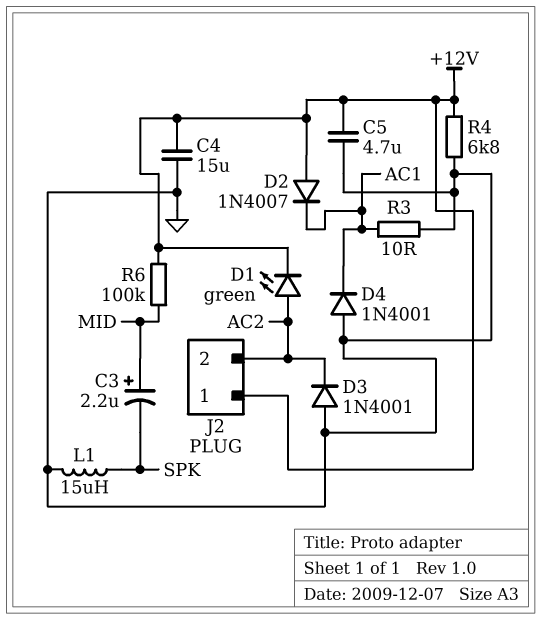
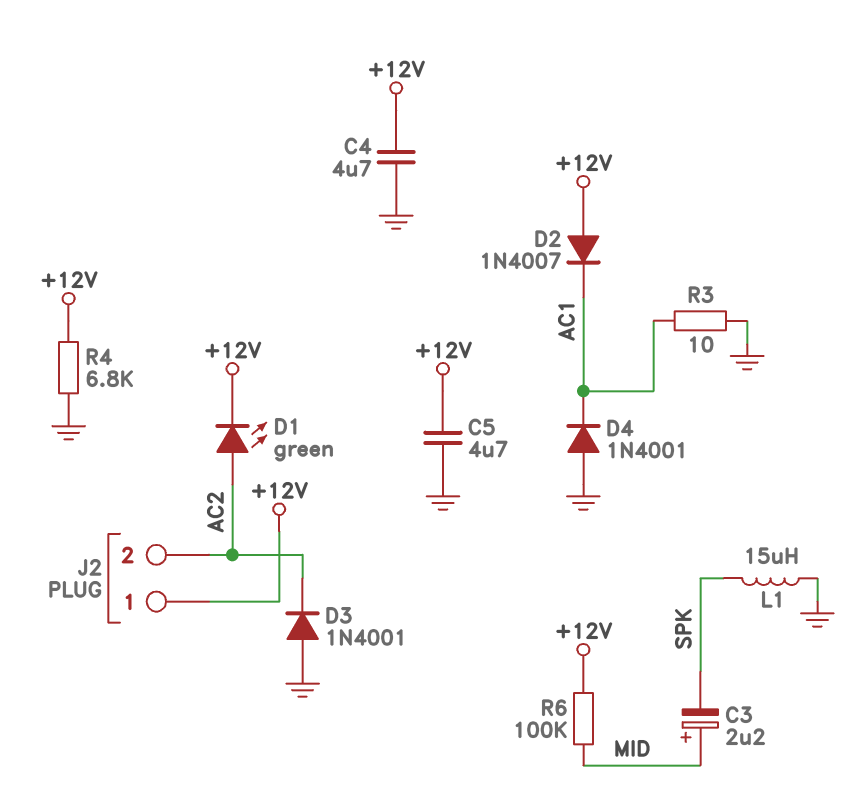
C4: 15uF (+12V, GND) -> 4.7uF (+12V, GND)

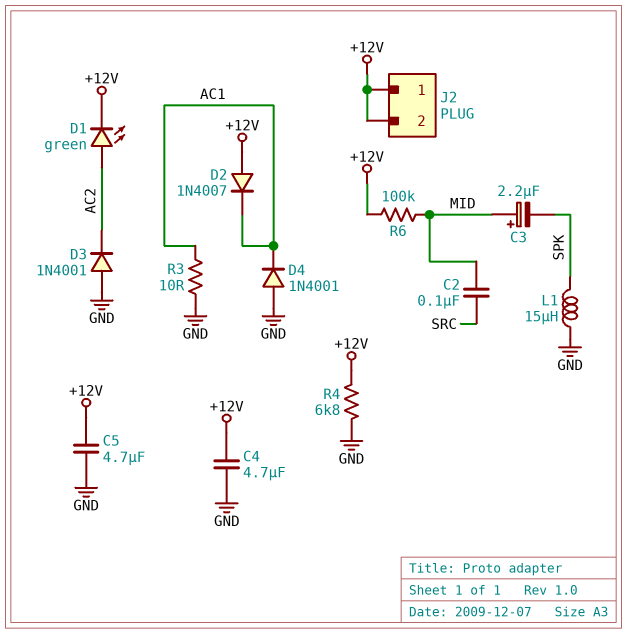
C2: none -> 100nF (MID, SRC)
J2 pin 2: AC2 -> +12V

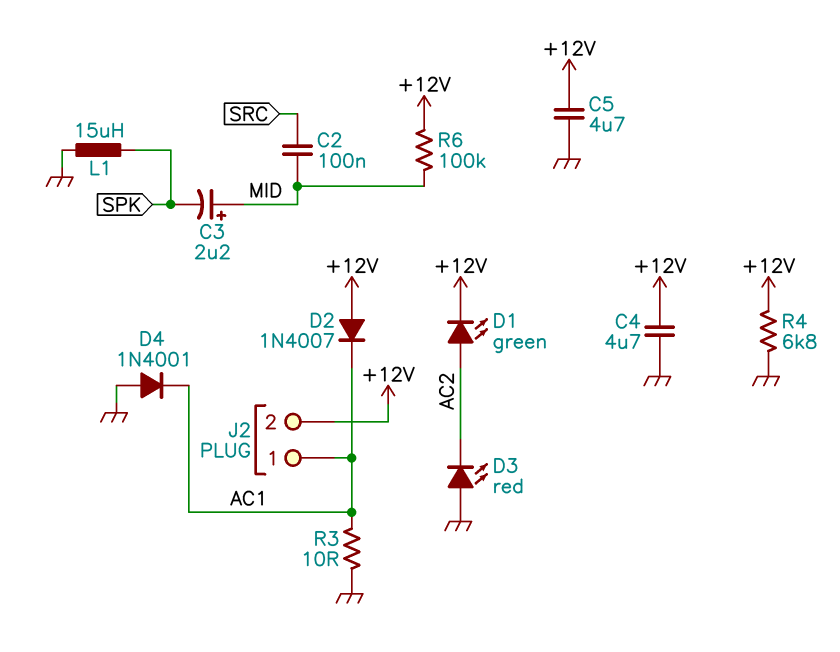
D3: diode 1N4001 (A GND, K AC2) -> LED red (A GND, K AC2)
J2 pin 1: +12V -> AC1

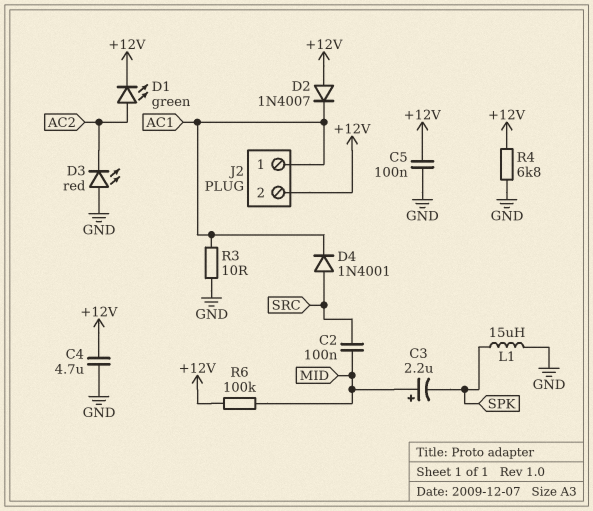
C5: 4.7uF (+12V, GND) -> 100nF (+12V, GND)
D4: diode 1N4001 (A GND, K AC1) -> diode 1N4001 (A SRC, K AC1)

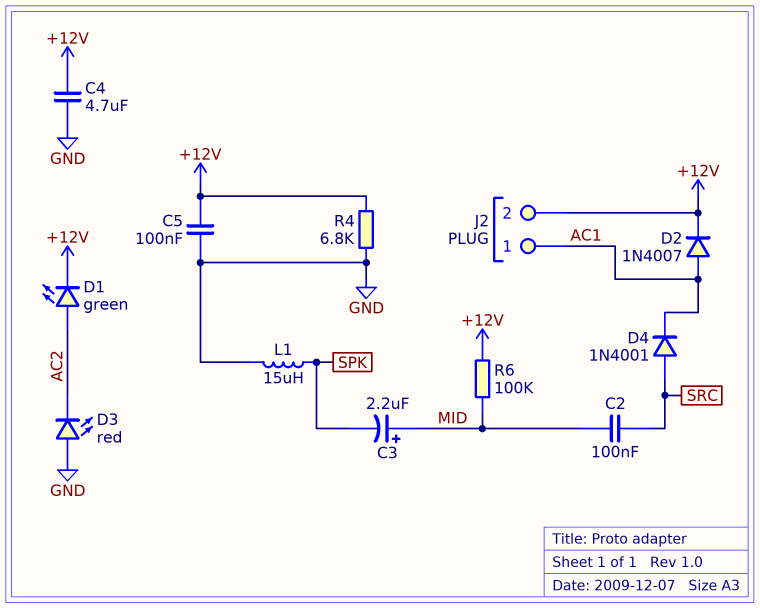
D2: diode 1N4007 (A +12V, K AC1) -> diode 1N4007 (A AC1, K +12V)
R3: 10 (AC1, GND) -> none

